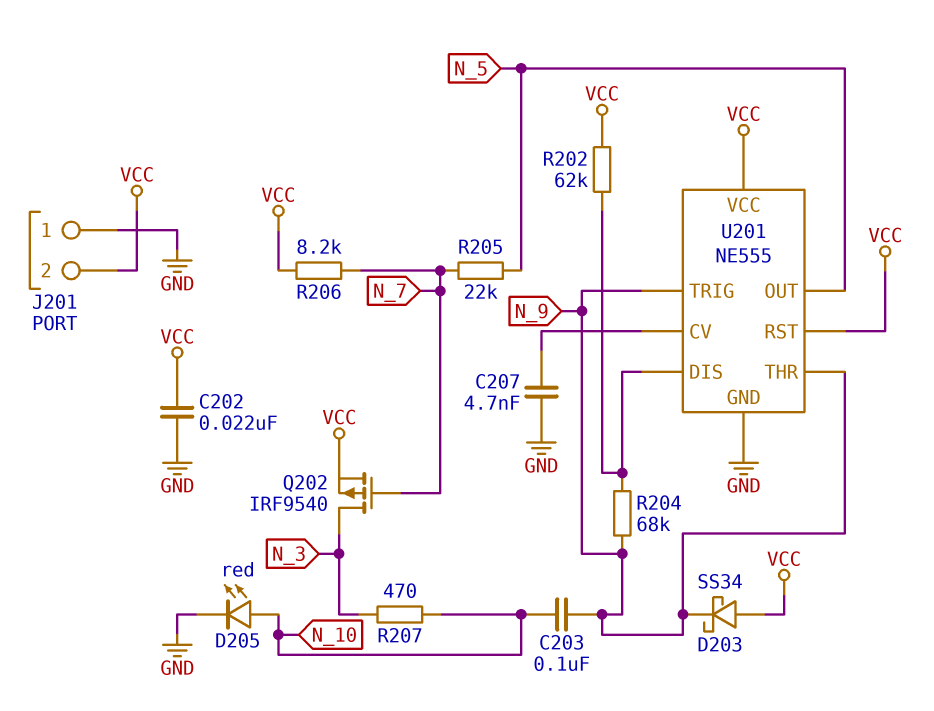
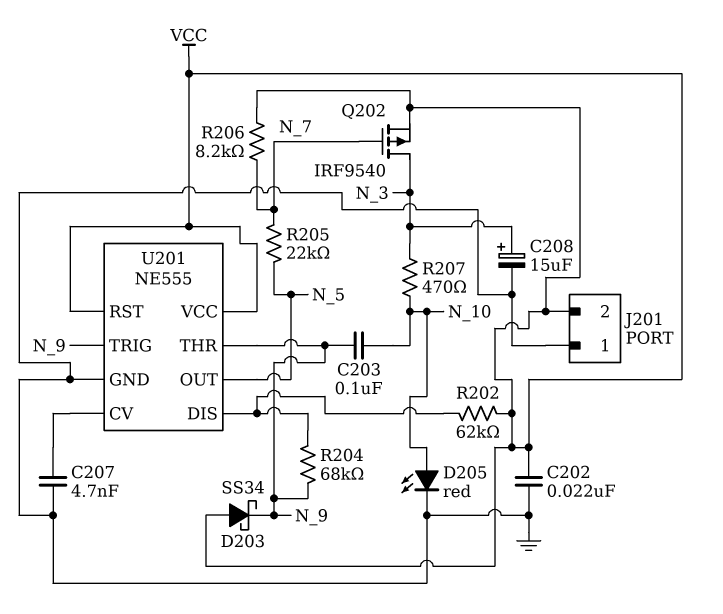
C208: none -> 15uF (plus N_3, minus GND)

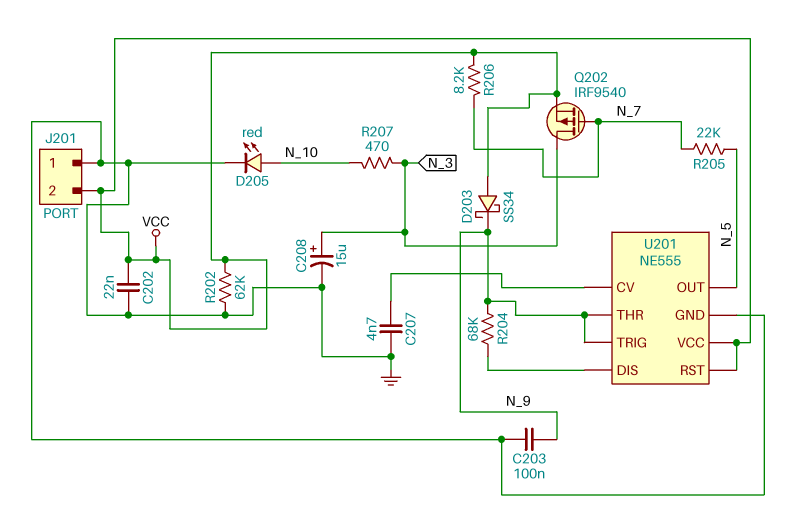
C203: 100nF (N_9, N_10) -> 100nF (GND, N_9)
R202: 62k (U201/DIS, VCC) -> 62k (GND, VCC)

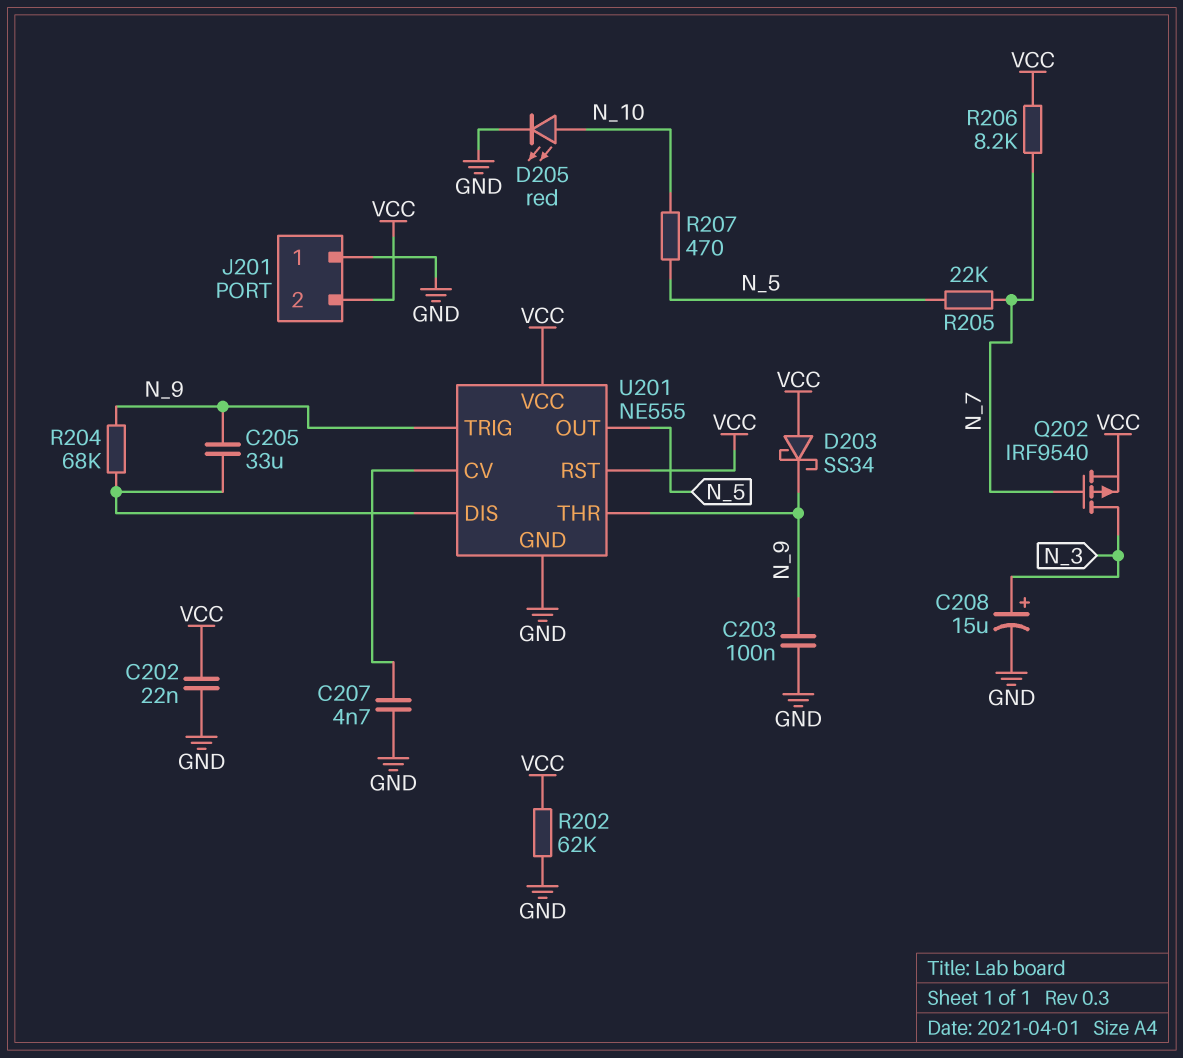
C205: none -> 33uF (N_9, U201/DIS)
R207: 470 (N_3, N_10) -> 470 (N_5, N_10)

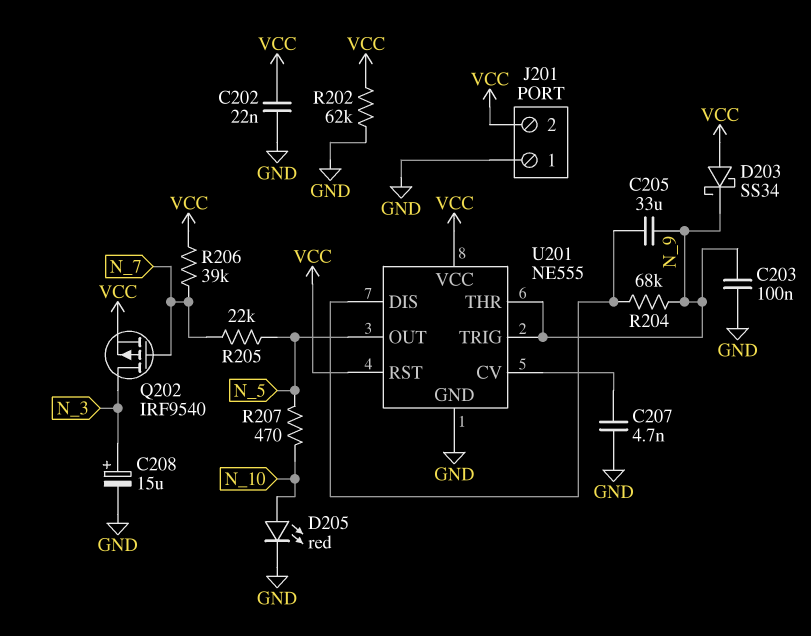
R206: 8.2k (N_7, VCC) -> 39k (N_7, VCC)

